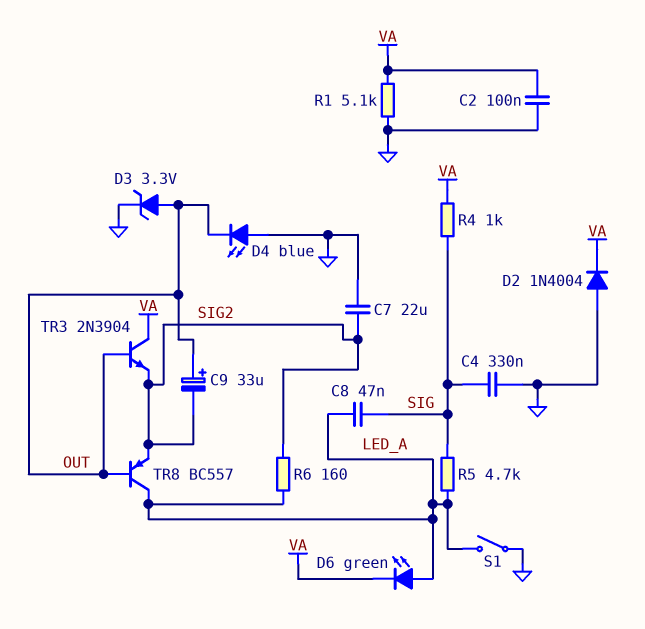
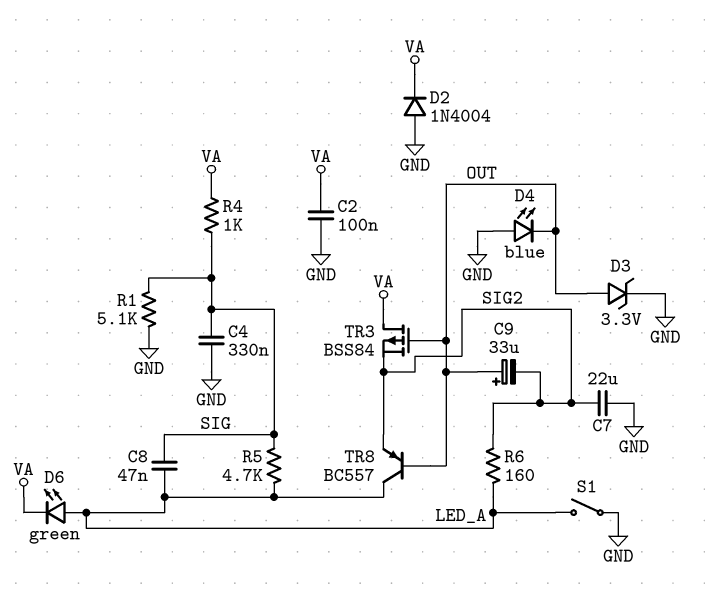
R1: 5.1k (GND, VA) -> 5.1k (GND, SIG)
TR3: NPN 2N3904 (B OUT, C VA, E SIG2) -> PMOS BSS84 (G OUT, D VA, S SIG2)

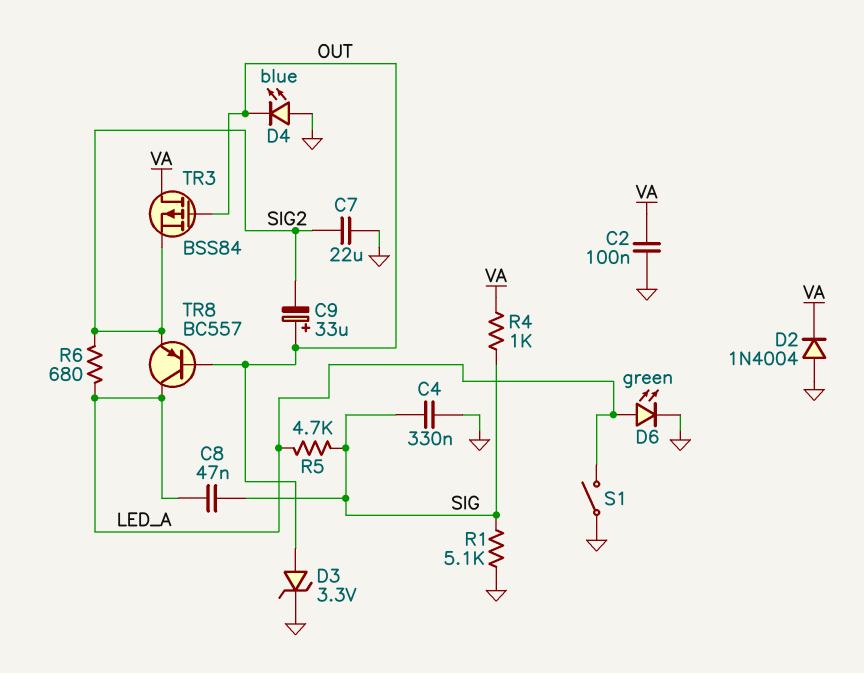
D6: LED green (A LED_A, K VA) -> LED green (A LED_A, K GND)
R6: 160 (LED_A, SIG2) -> 680 (LED_A, SIG2)

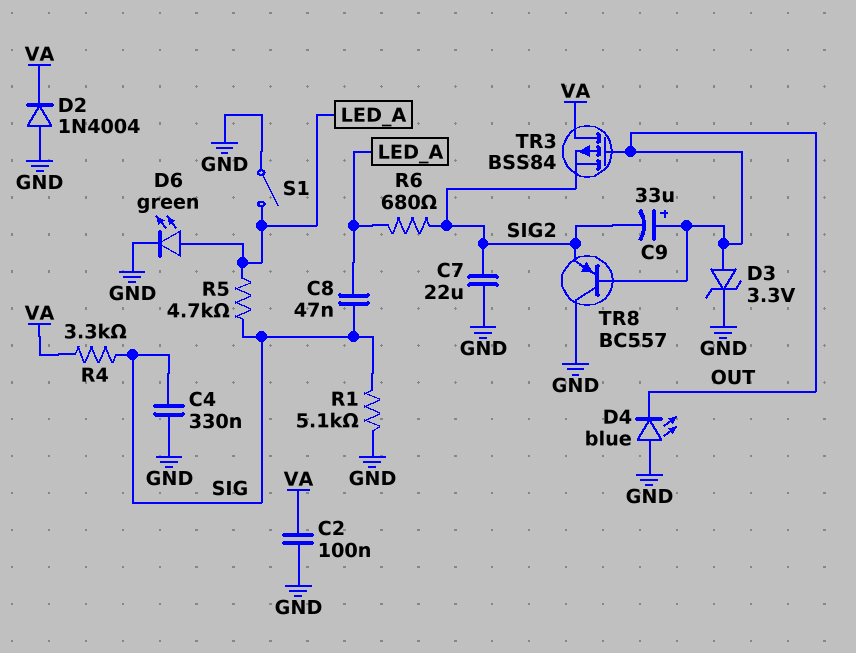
R4: 1k (SIG, VA) -> 3.3k (SIG, VA)
TR8: PNP BC557 (B OUT, C LED_A, E SIG2) -> PNP BC557 (B OUT, C GND, E SIG2)

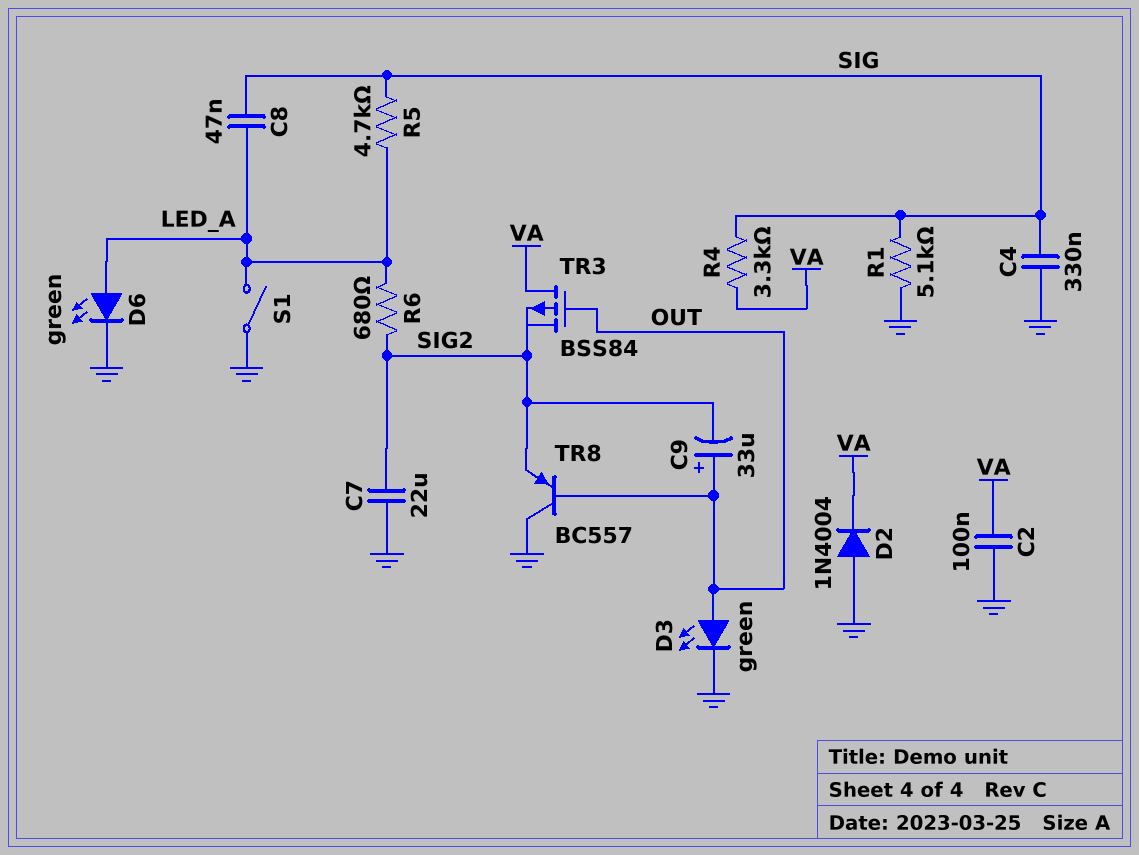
D3: zener 3.3V (A OUT, K GND) -> LED green (A OUT, K GND)
D4: LED blue (A GND, K OUT) -> none

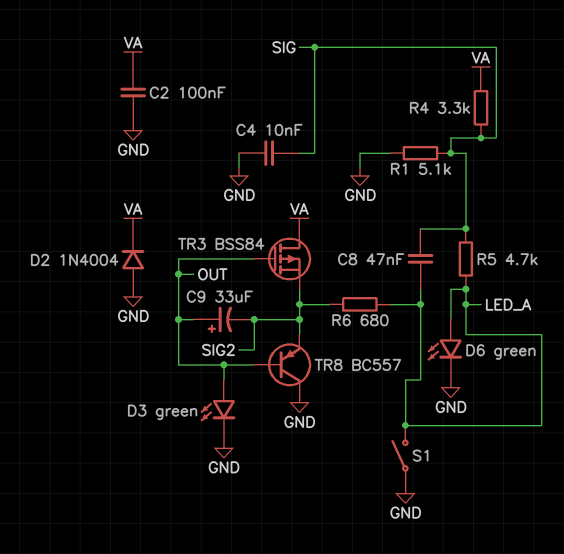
C4: 330nF (GND, SIG) -> 10nF (GND, SIG)
C7: 22uF (GND, SIG2) -> none

